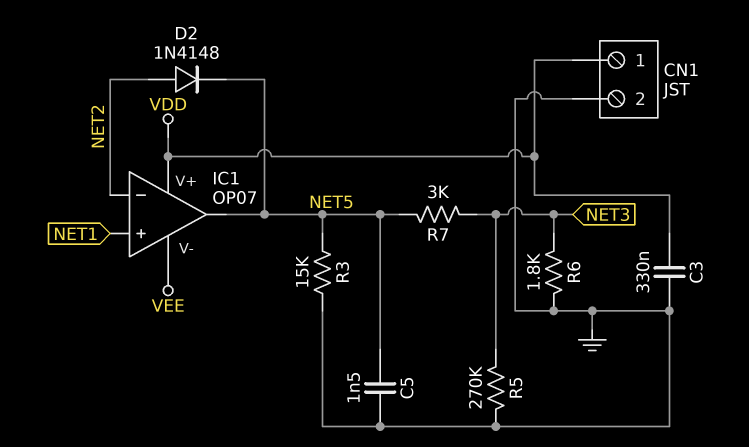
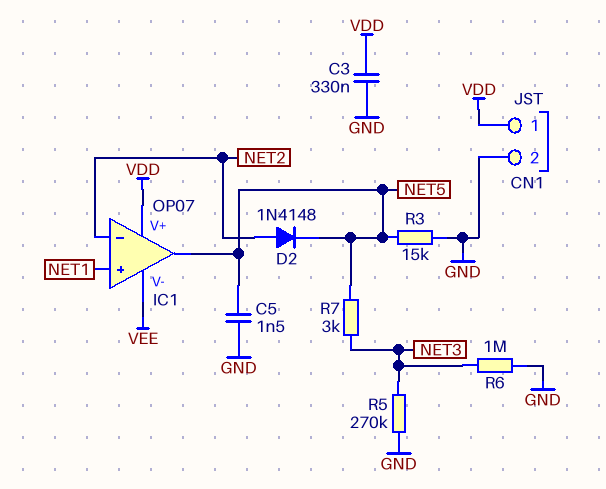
R6: 1.8k (GND, NET3) -> 1M (GND, NET3)

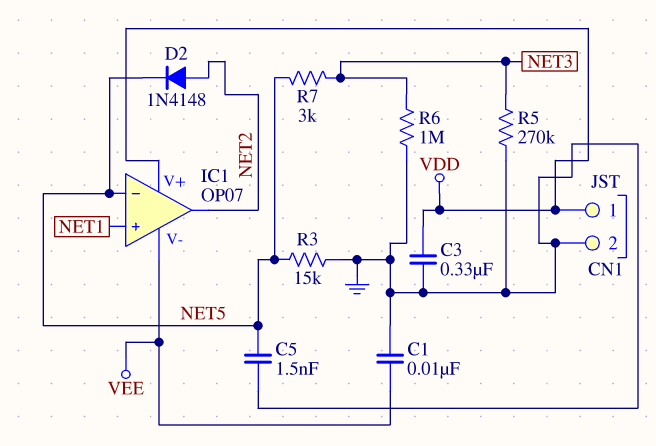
C1: none -> 10nF (GND, VEE)
IC1 pin in-: NET2 -> NET5
IC1 pin out: NET5 -> NET2

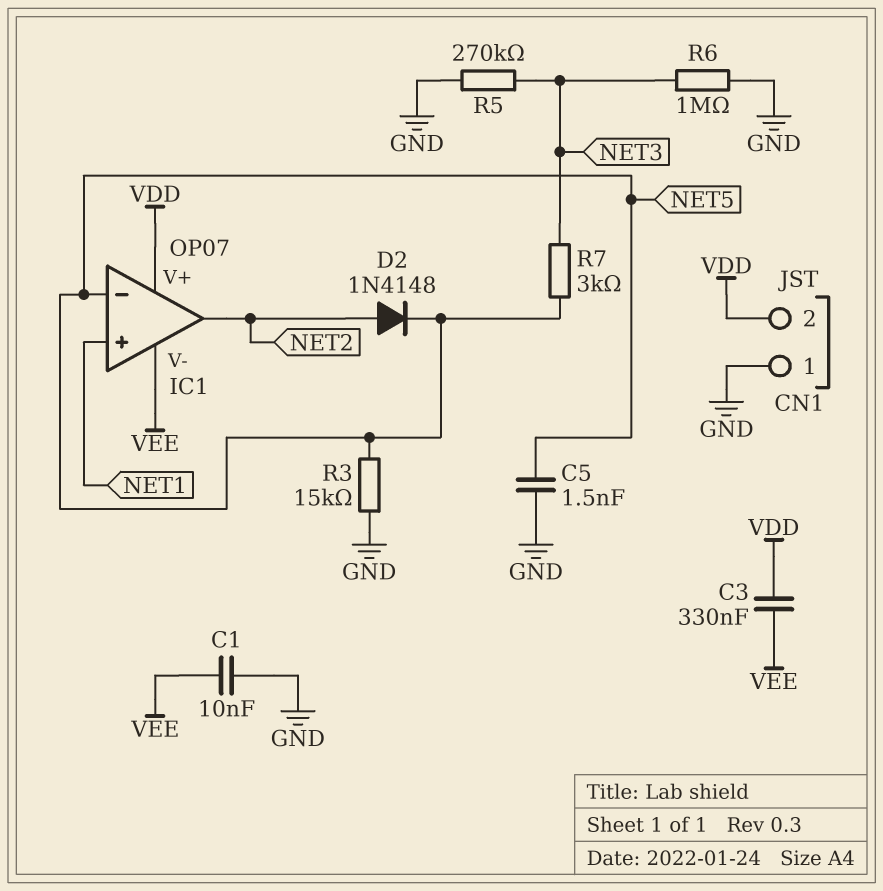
C3: 330nF (GND, VDD) -> 330nF (VDD, VEE)
CN1 pin 1: VDD -> GND
CN1 pin 2: GND -> VDD

